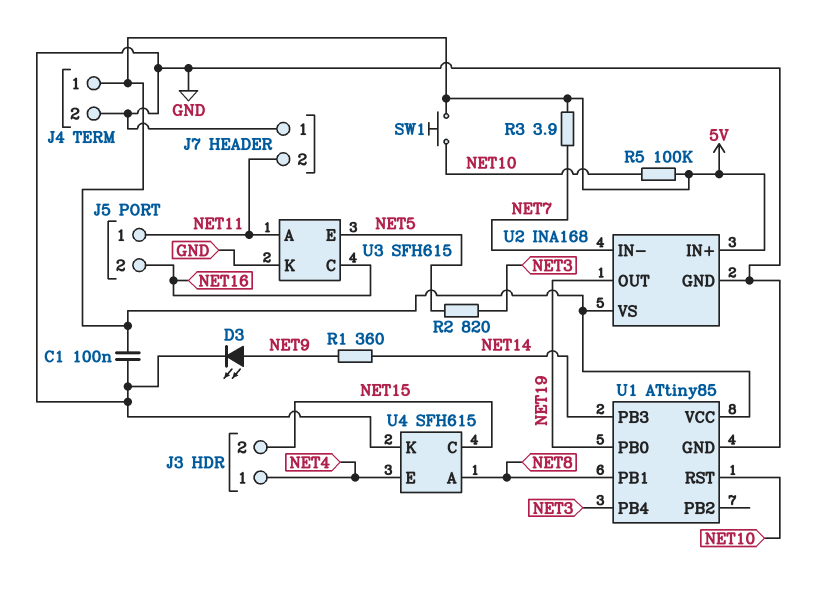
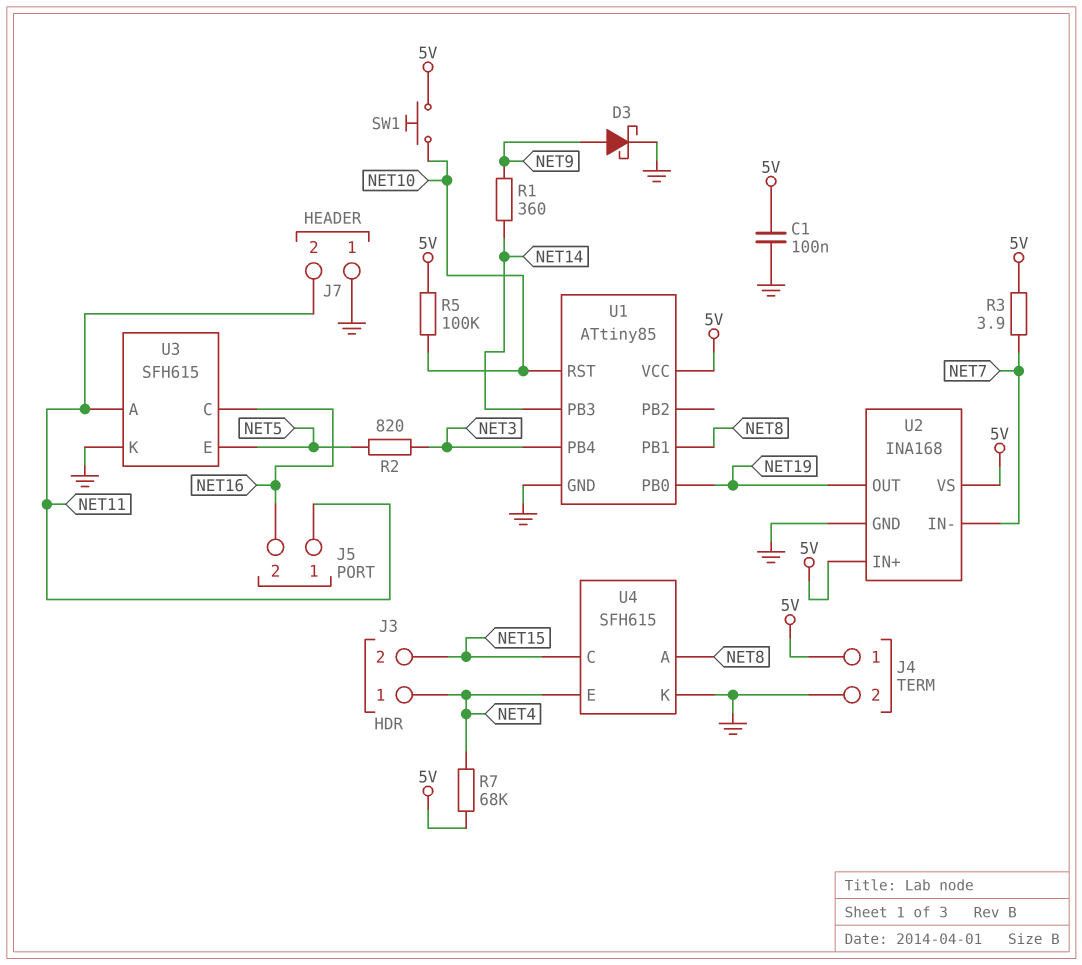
D3: LED (A NET9, K GND) -> schottky (A NET9, K GND)
R7: none -> 68k (5V, NET4)

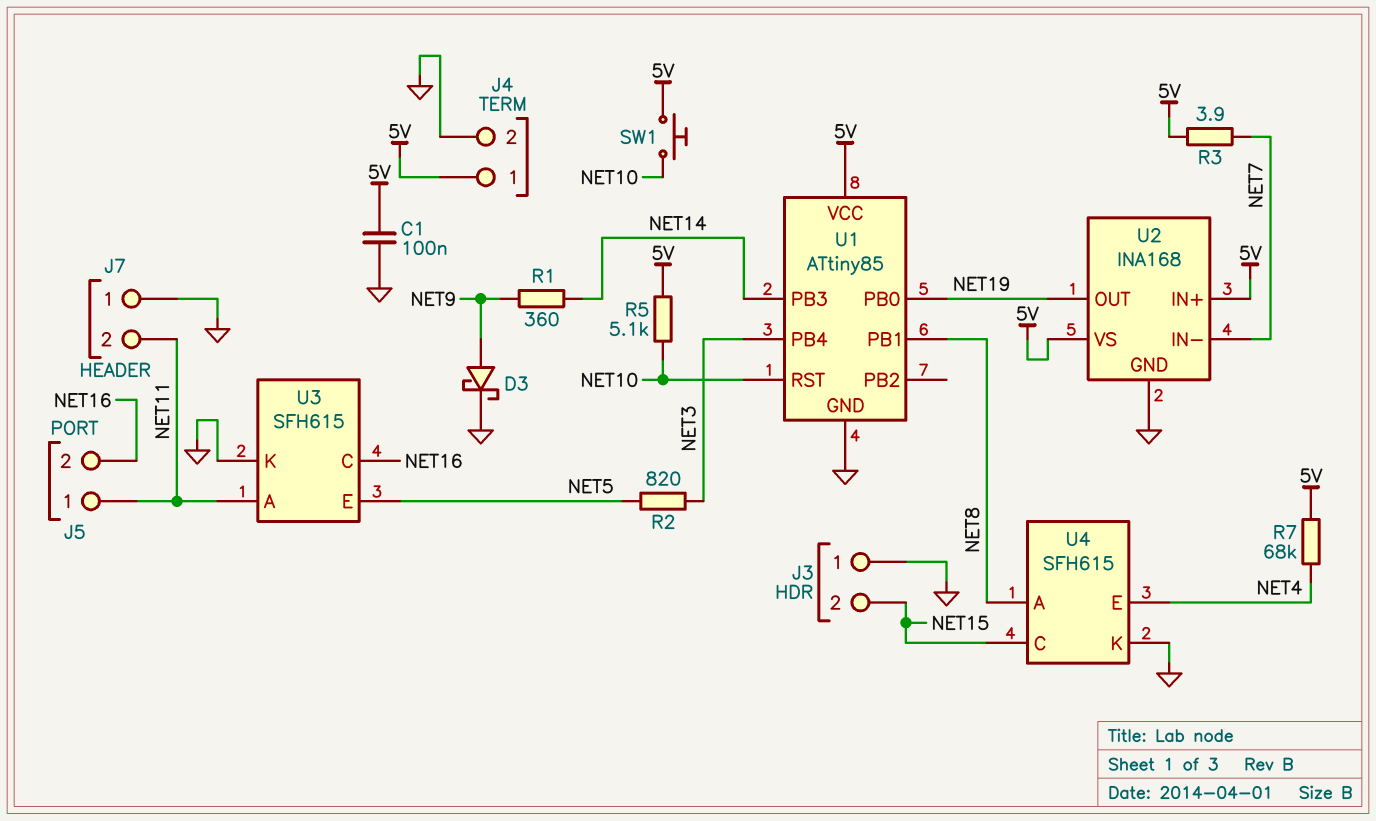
J3 pin 1: NET4 -> GND
R5: 100k (5V, NET10) -> 5.1k (5V, NET10)

